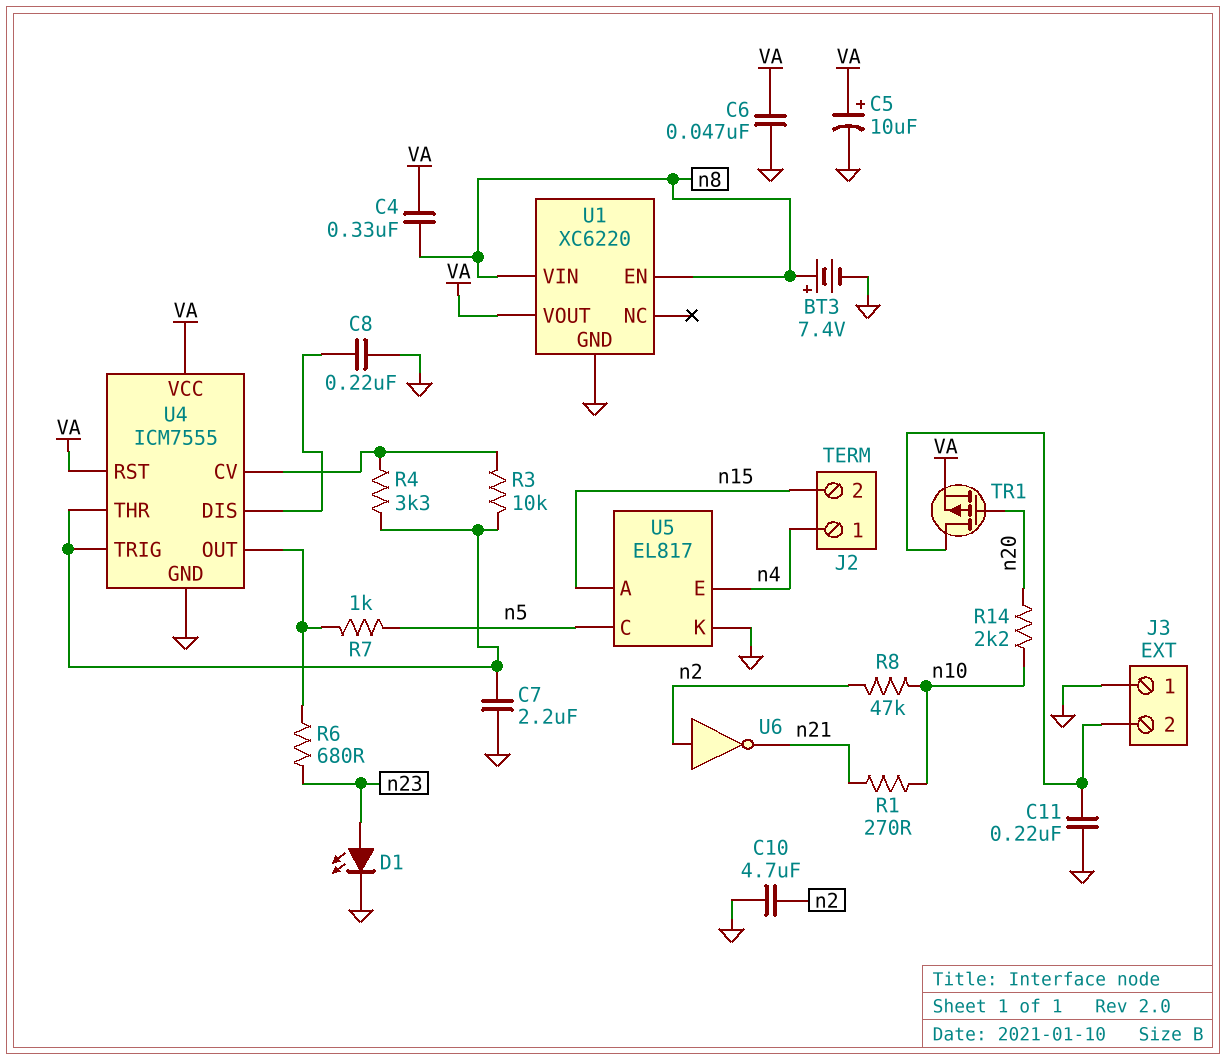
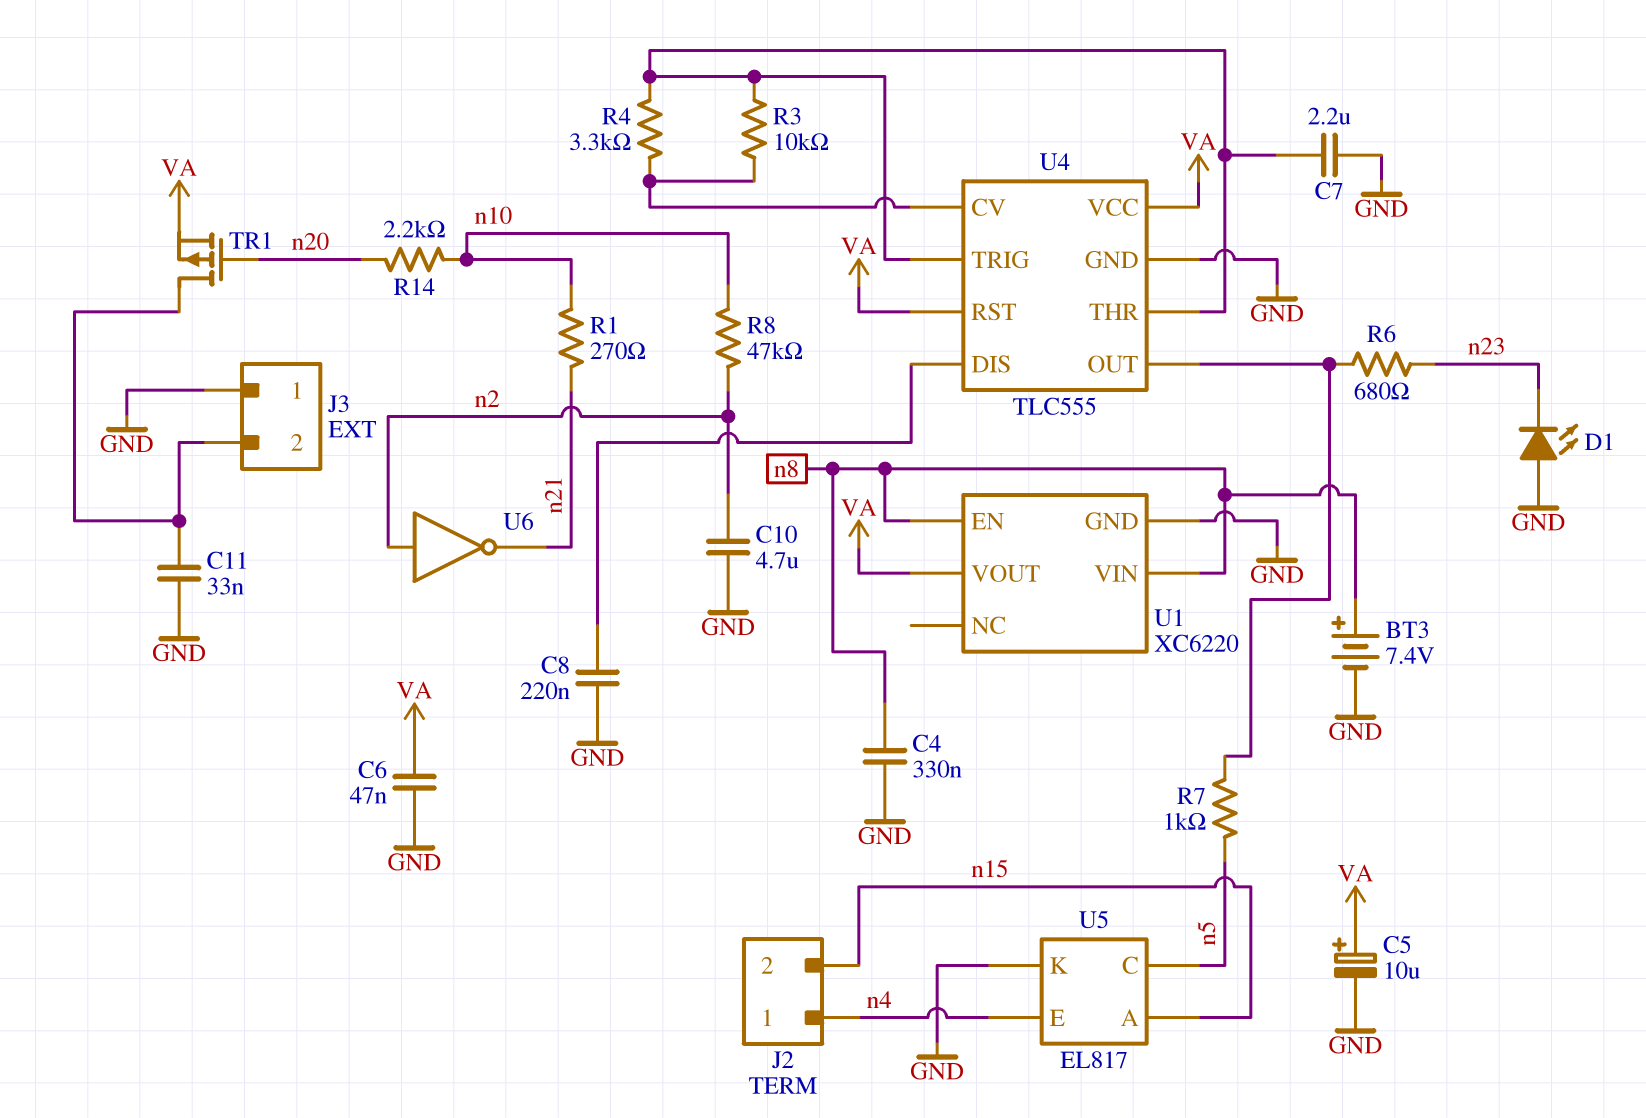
C4: 330nF (VA, n8) -> 330nF (GND, n8)
C11: 220nF (GND, J3/2) -> 33nF (GND, J3/2)
D1: LED (A n23, K GND) -> LED (A GND, K n23)
U4: ICM7555 -> TLC555

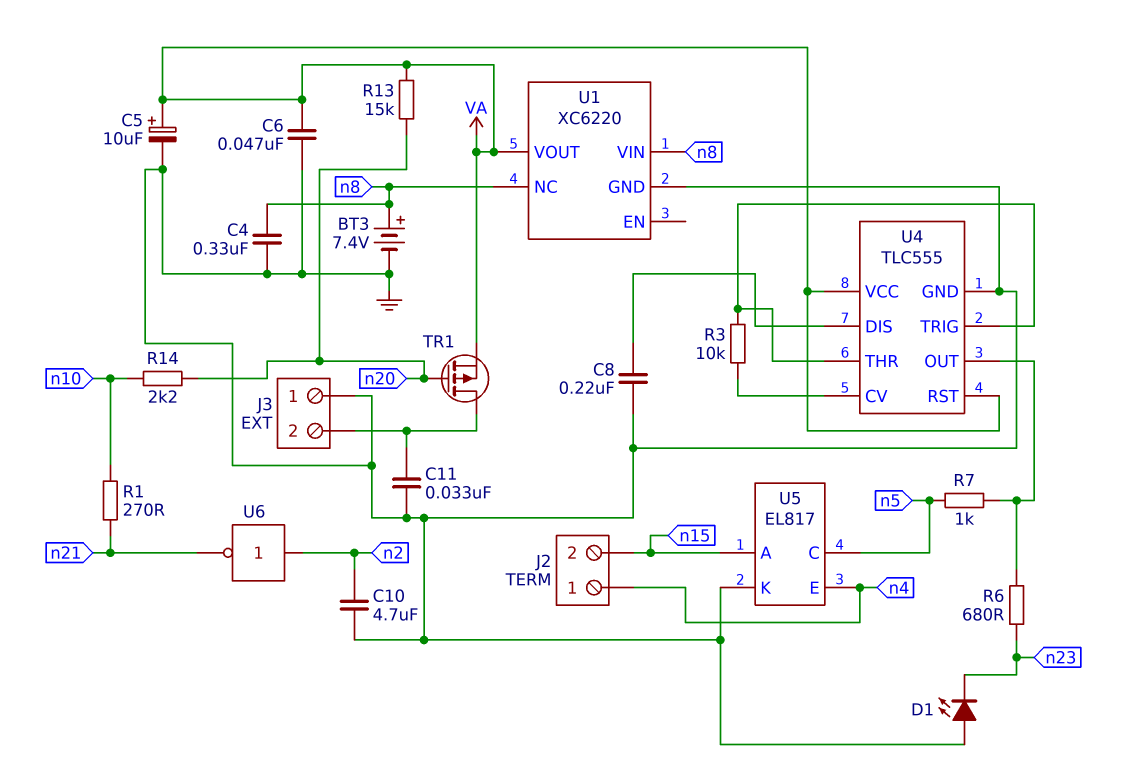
C7: 2.2uF (GND, U4/THR) -> none
R4: 3.3k (U4/CV, U4/THR) -> none
R8: 47k (n2, n10) -> none
R13: none -> 15k (VA, n20)
U1 pin EN: n8 -> none
U1 pin NC: none -> n8

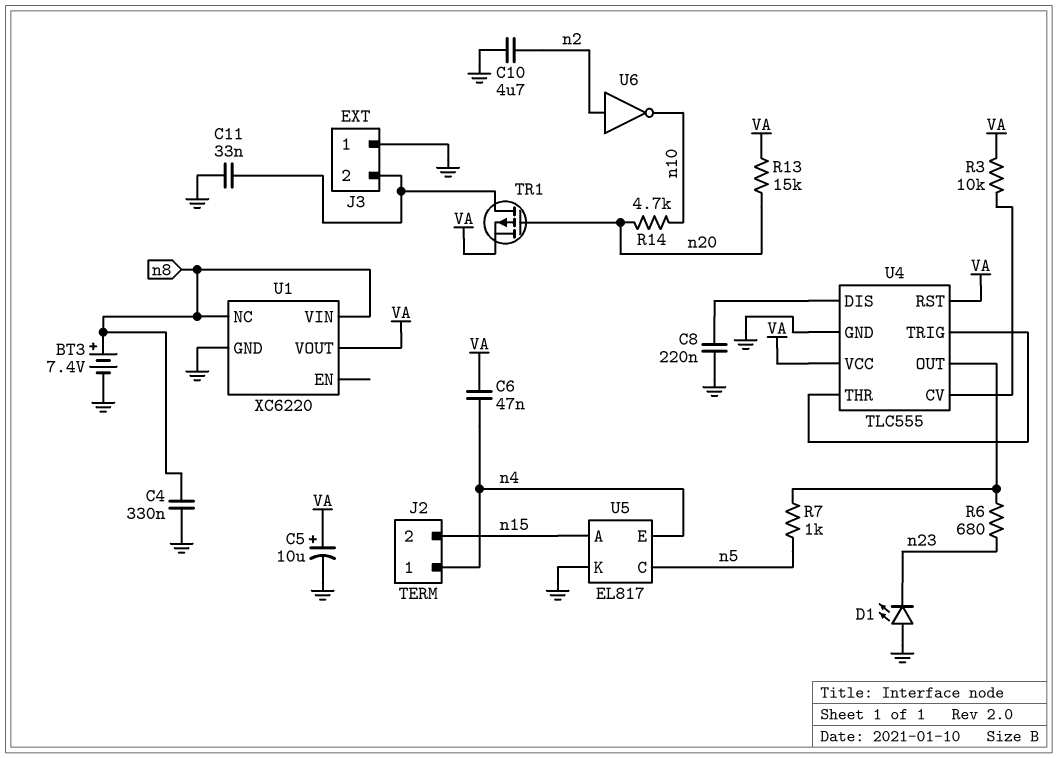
C6: 47nF (GND, VA) -> 47nF (VA, n4)
R1: 270 (n10, n21) -> none
R3: 10k (U4/CV, U4/THR) -> 10k (U4/CV, VA)
R14: 2.2k (n10, n20) -> 4.7k (n10, n20)
U6: NOT (in n2, out n21) -> NOT (in n2, out n10)

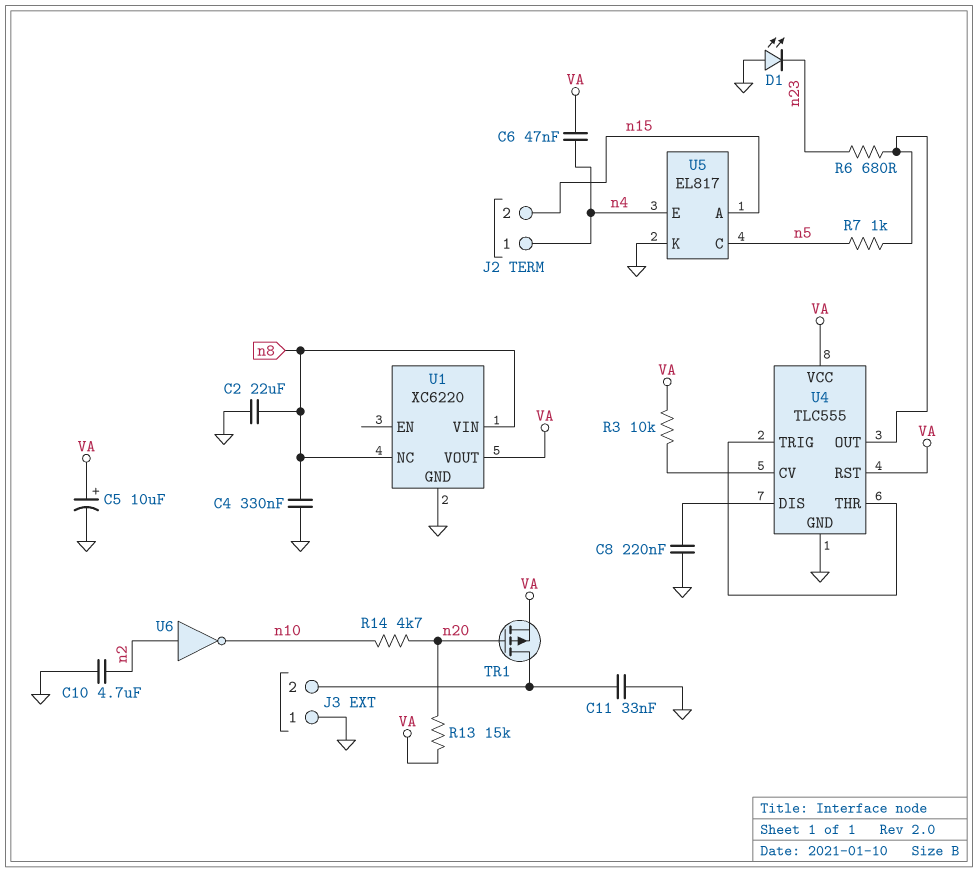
BT3: 7.4V (plus n8, minus GND) -> none
C2: none -> 22uF (GND, n8)

